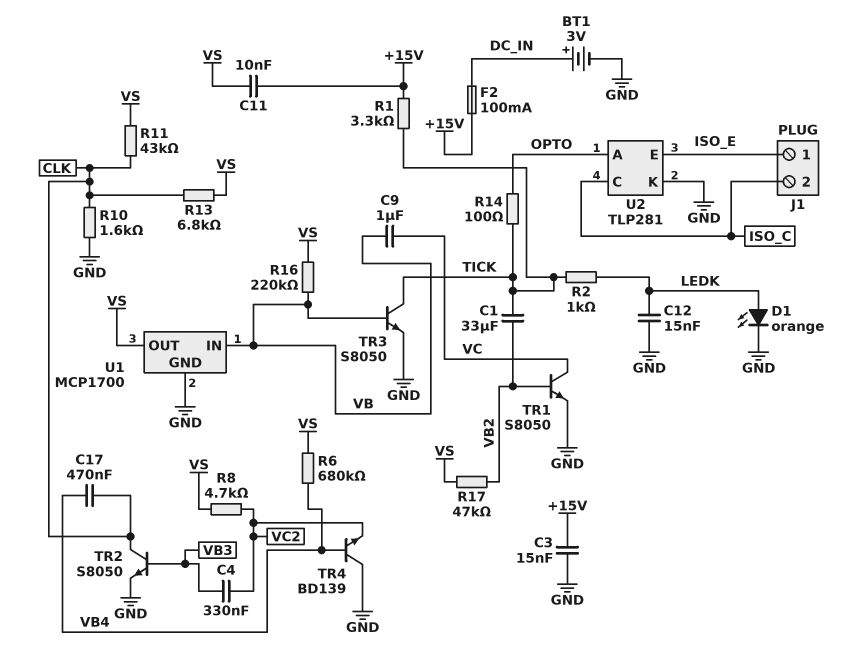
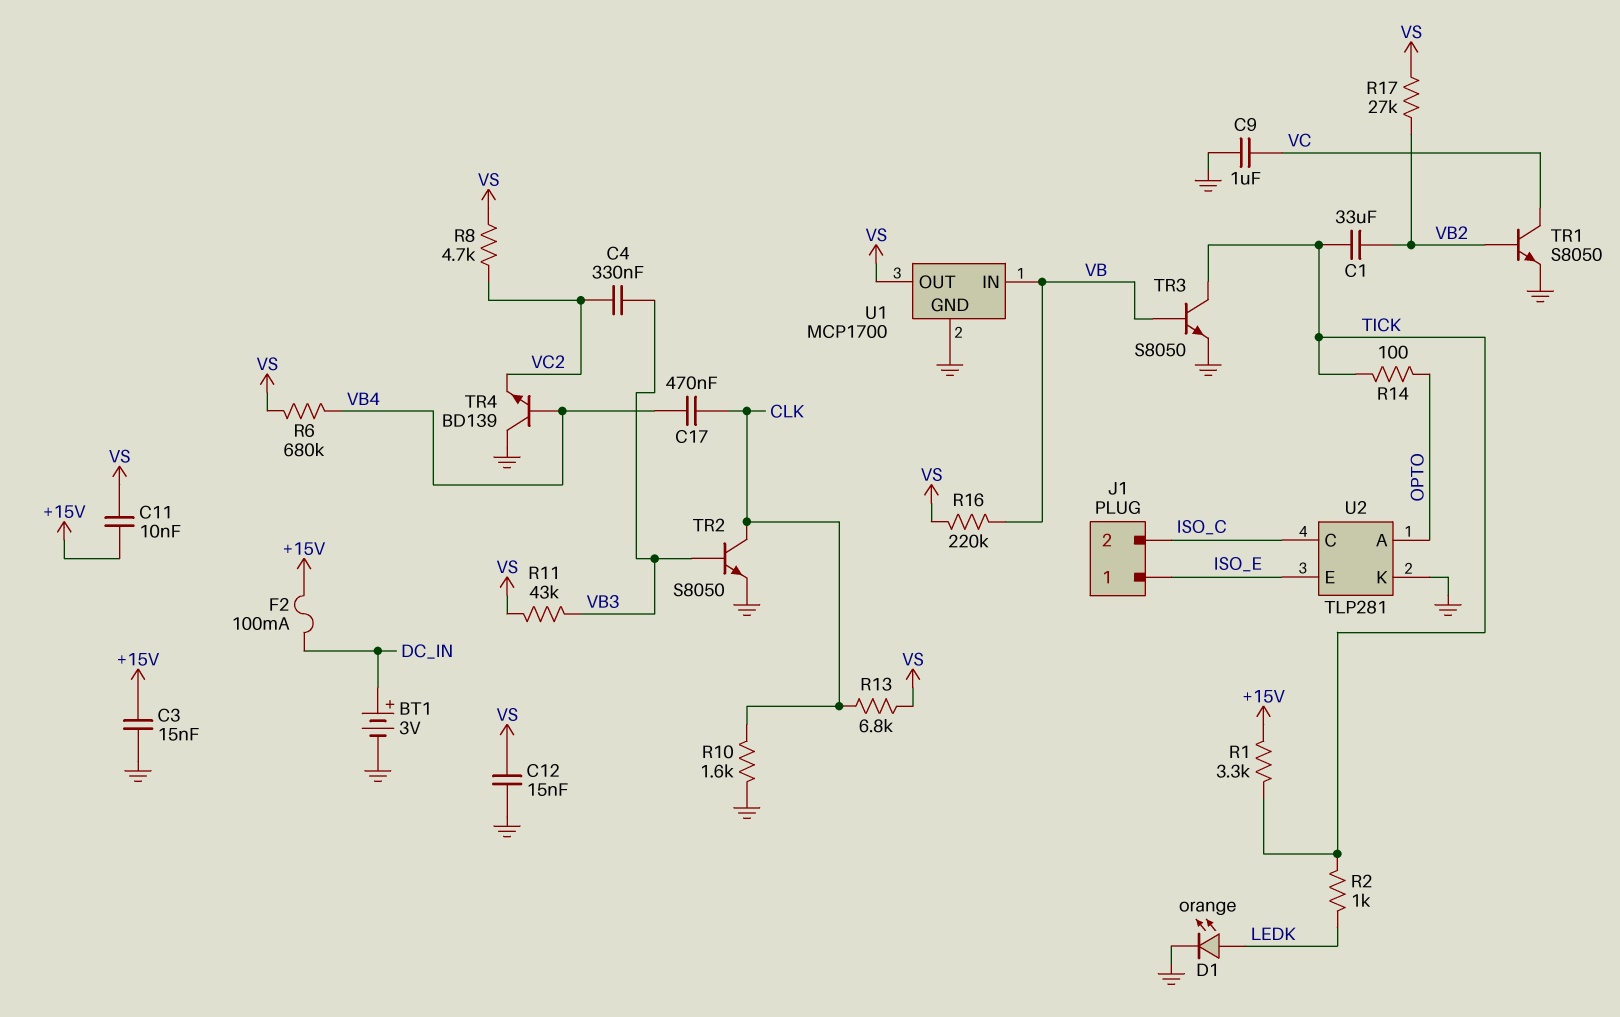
C9: 1uF (VB, VC) -> 1uF (GND, VC)
C12: 15nF (GND, LEDK) -> 15nF (GND, VS)
R11: 43k (CLK, VS) -> 43k (VB3, VS)
R17: 47k (VB2, VS) -> 27k (VB2, VS)

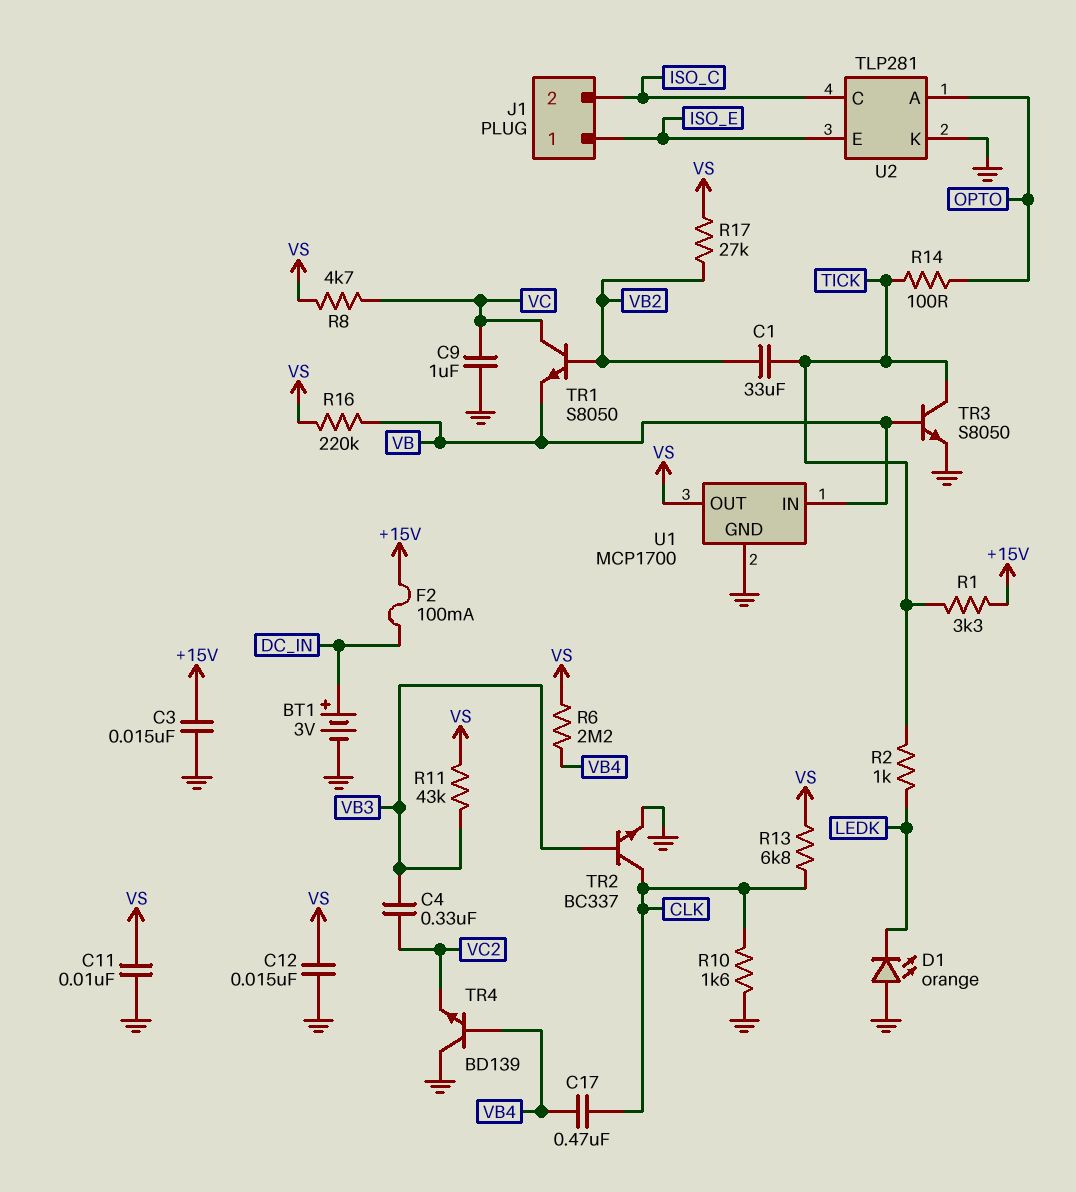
C11: 10nF (+15V, VS) -> 10nF (GND, VS)
D1: LED orange (A LEDK, K GND) -> LED orange (A GND, K LEDK)
R6: 680k (VB4, VS) -> 2.2M (VB4, VS)
R8: 4.7k (VC2, VS) -> 4.7k (VC, VS)
TR1: NPN S8050 (B VB2, C VC, E GND) -> NPN S8050 (B VB2, C VC, E VB)
TR2: NPN S8050 (B VB3, C CLK, E GND) -> NPN BC337 (B VB3, C CLK, E GND)

